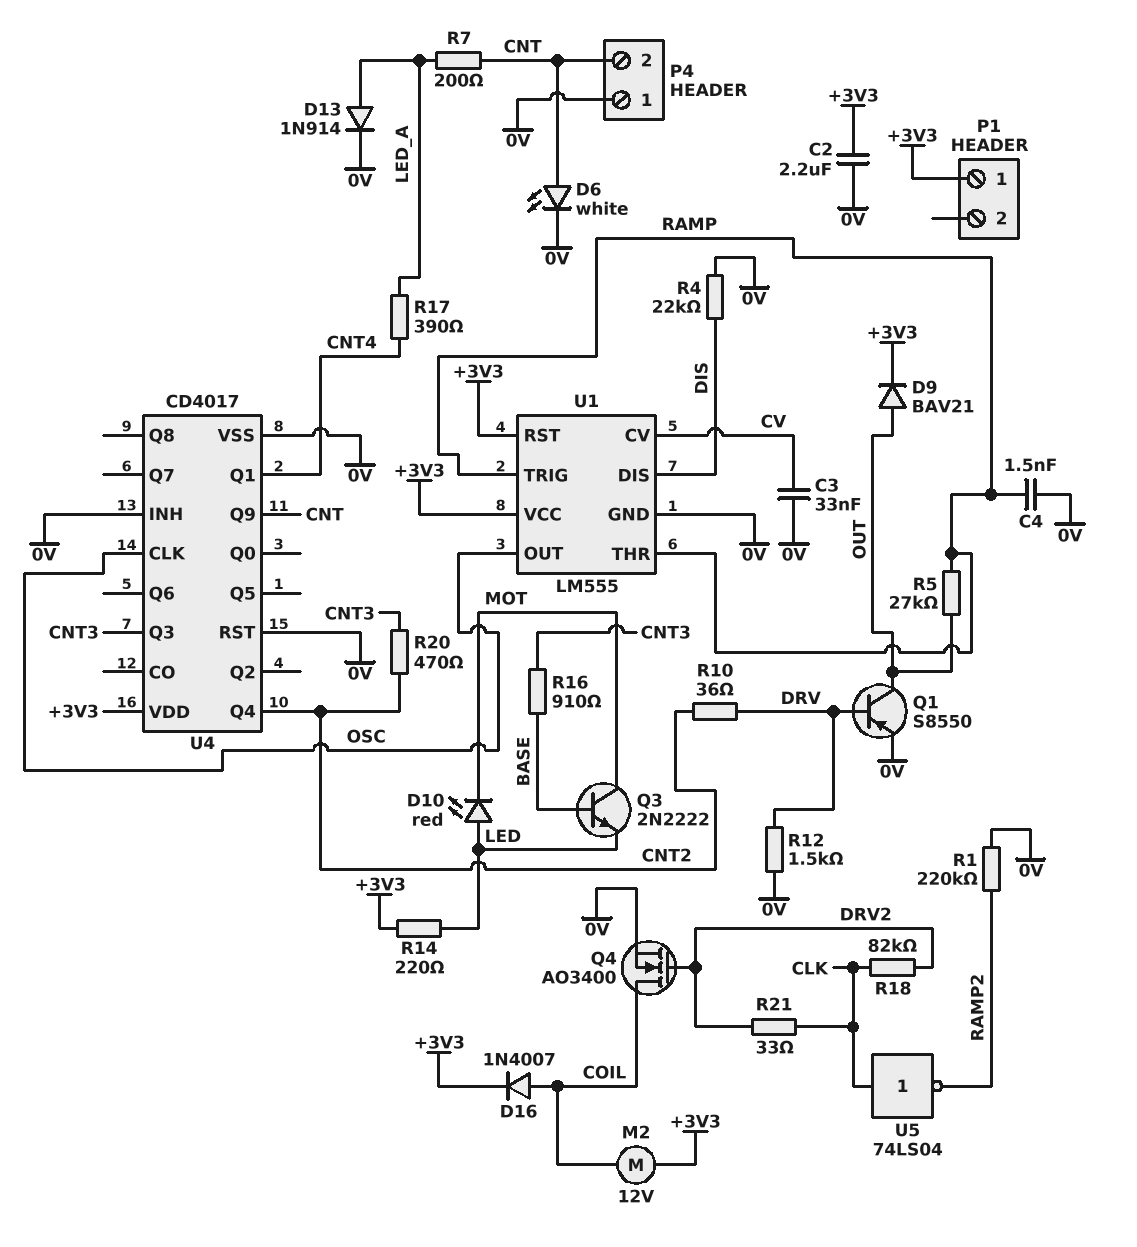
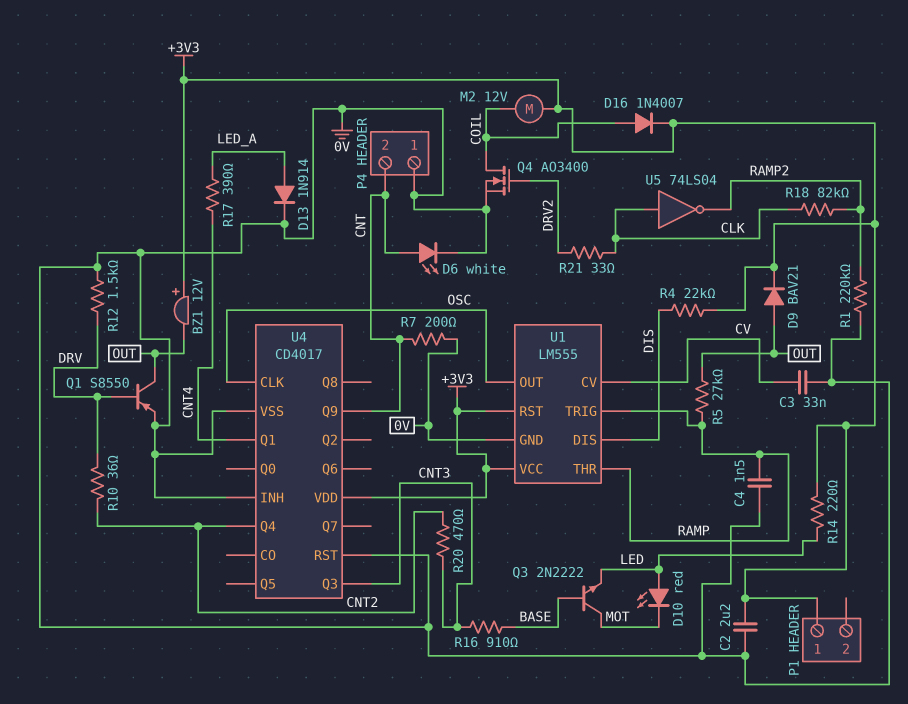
BZ1: none -> buzzer 12V (plus +3V3, minus OUT)
R4: 22k (0V, DIS) -> 22k (+3V3, DIS)
R7: 200 (CNT, LED_A) -> 200 (0V, CNT)
R18: 82k (CLK, DRV2) -> 82k (CLK, RAMP2)

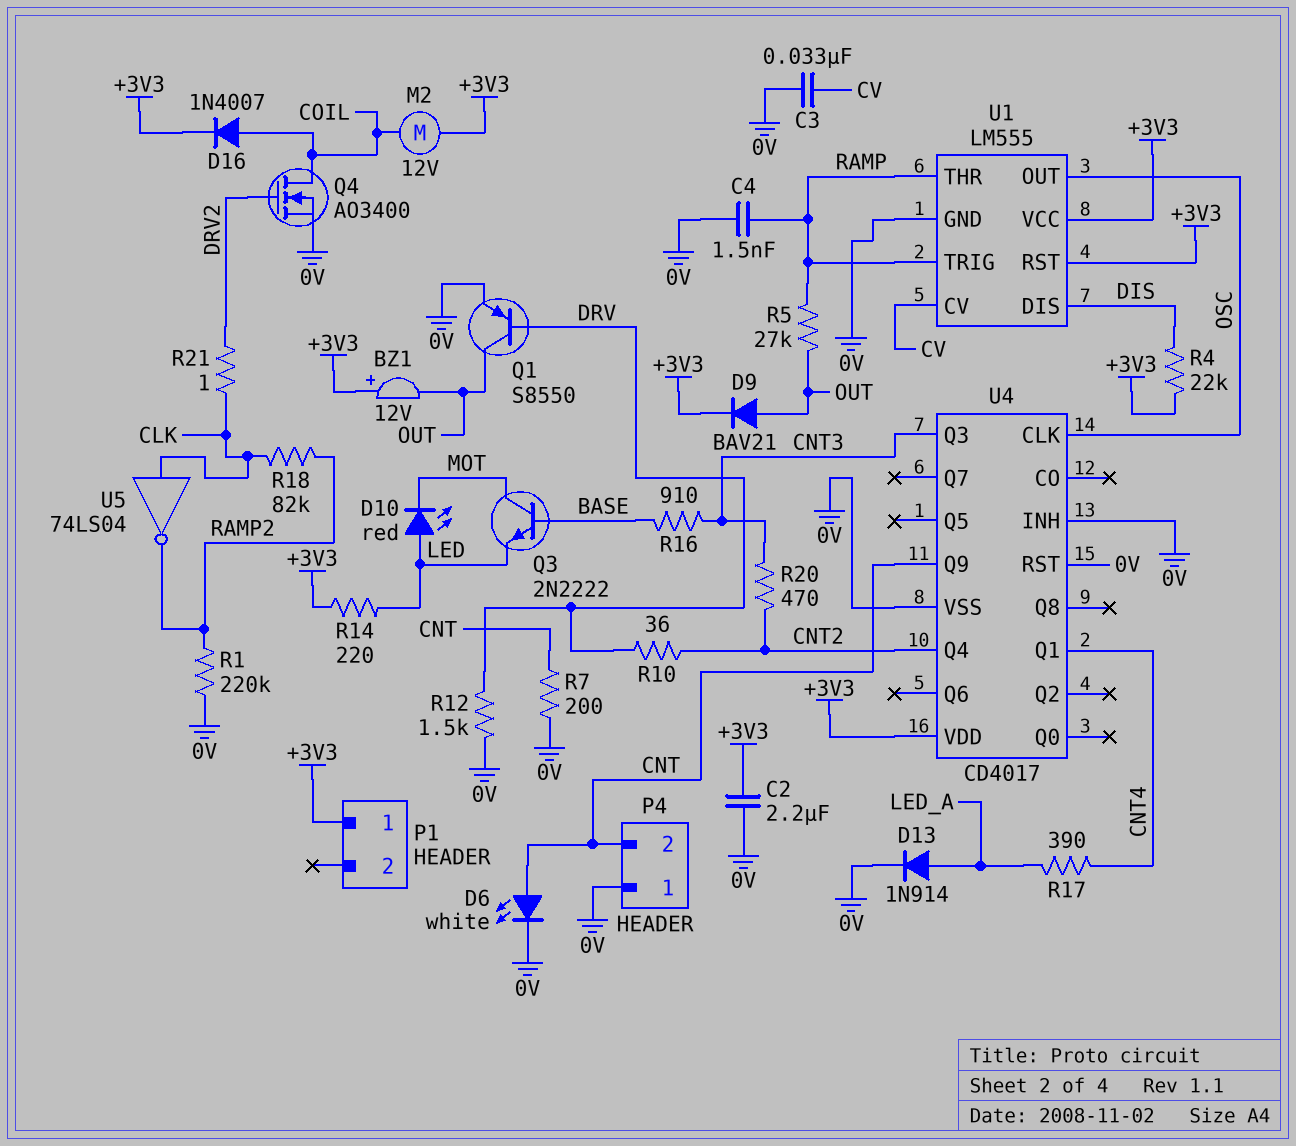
R21: 33 (CLK, DRV2) -> 1 (CLK, DRV2)

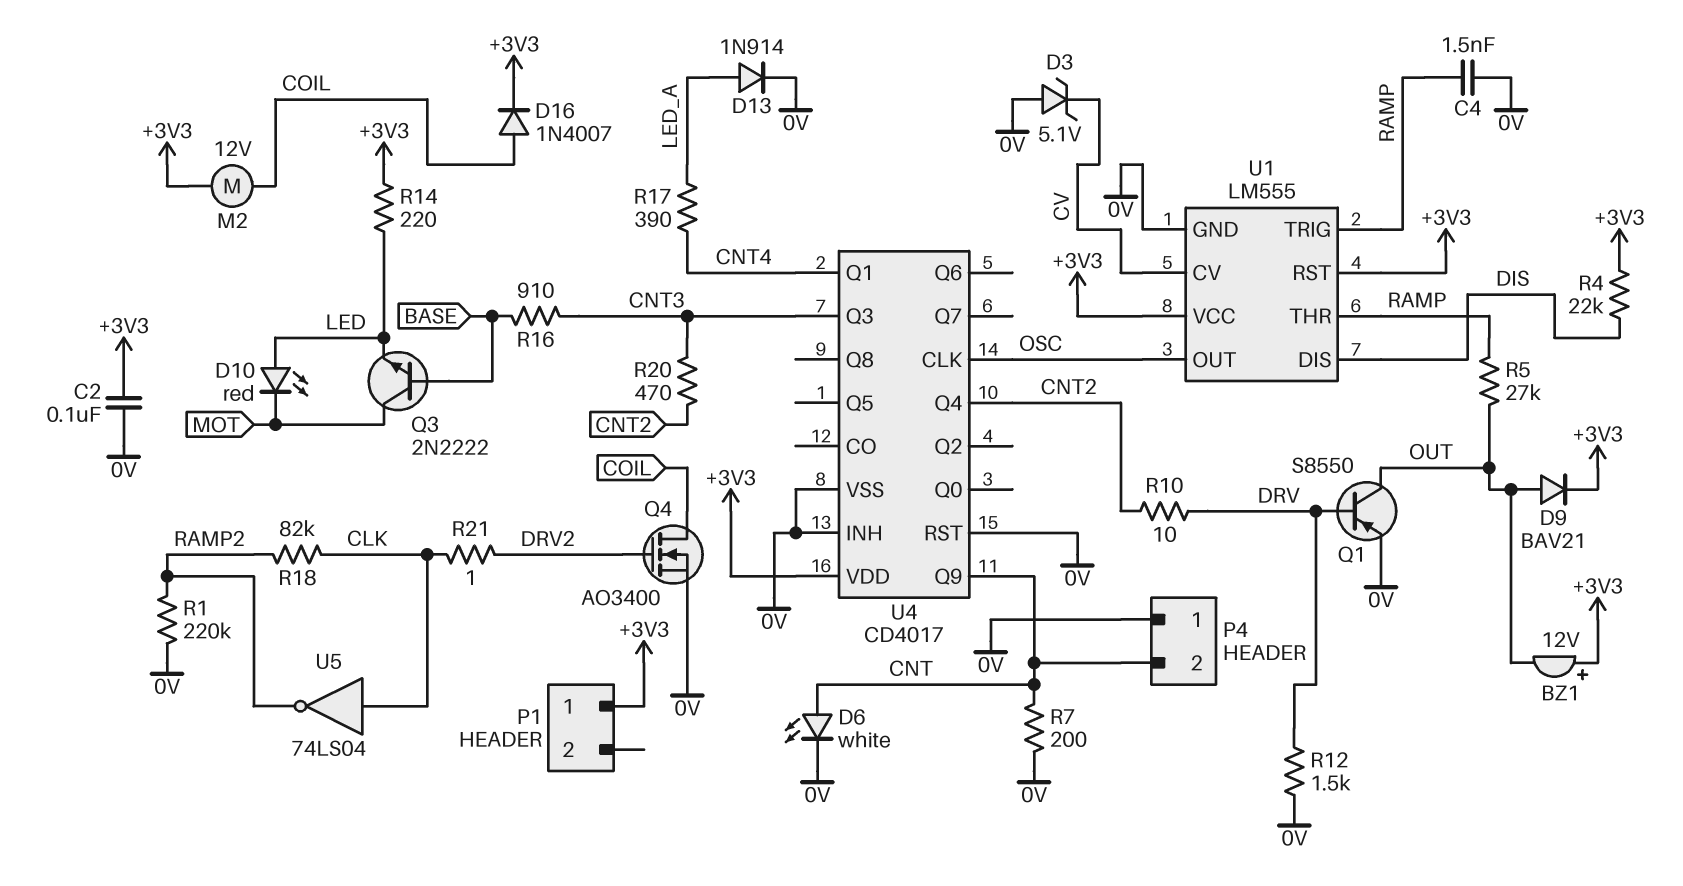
C2: 2.2uF (+3V3, 0V) -> 100nF (+3V3, 0V)
C3: 33nF (0V, CV) -> none
D3: none -> zener 5.1V (A 0V, K CV)
R10: 36 (CNT2, DRV) -> 10 (CNT2, DRV)

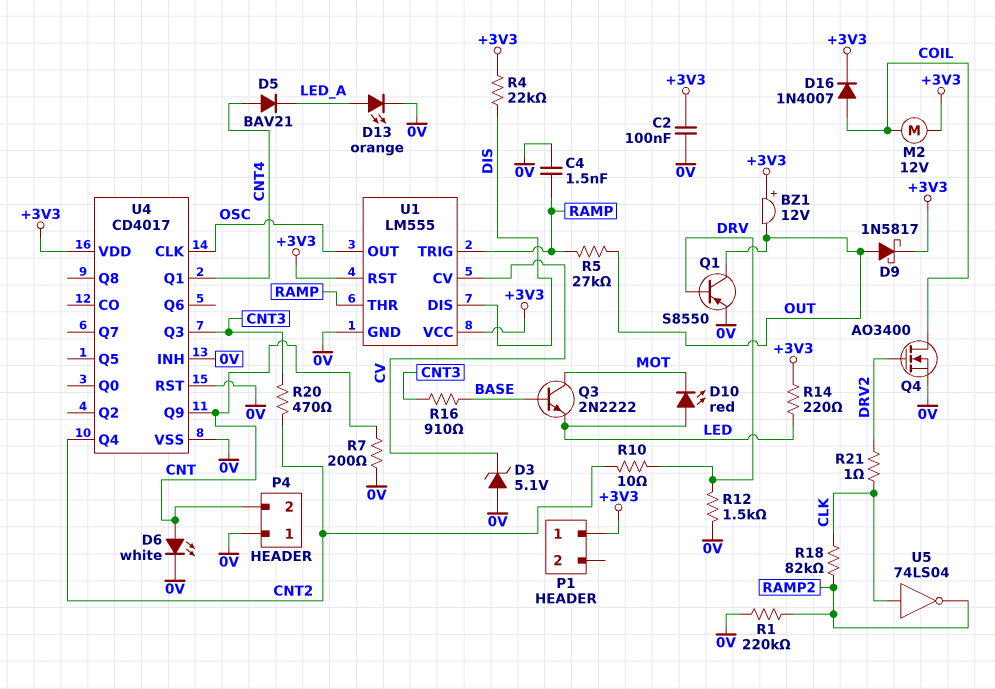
D5: none -> diode BAV21 (A CNT4, K LED_A)
D9: diode BAV21 (A OUT, K +3V3) -> schottky 1N5817 (A OUT, K +3V3)
D13: diode 1N914 (A LED_A, K 0V) -> LED orange (A LED_A, K 0V)
R17: 390 (CNT4, LED_A) -> none

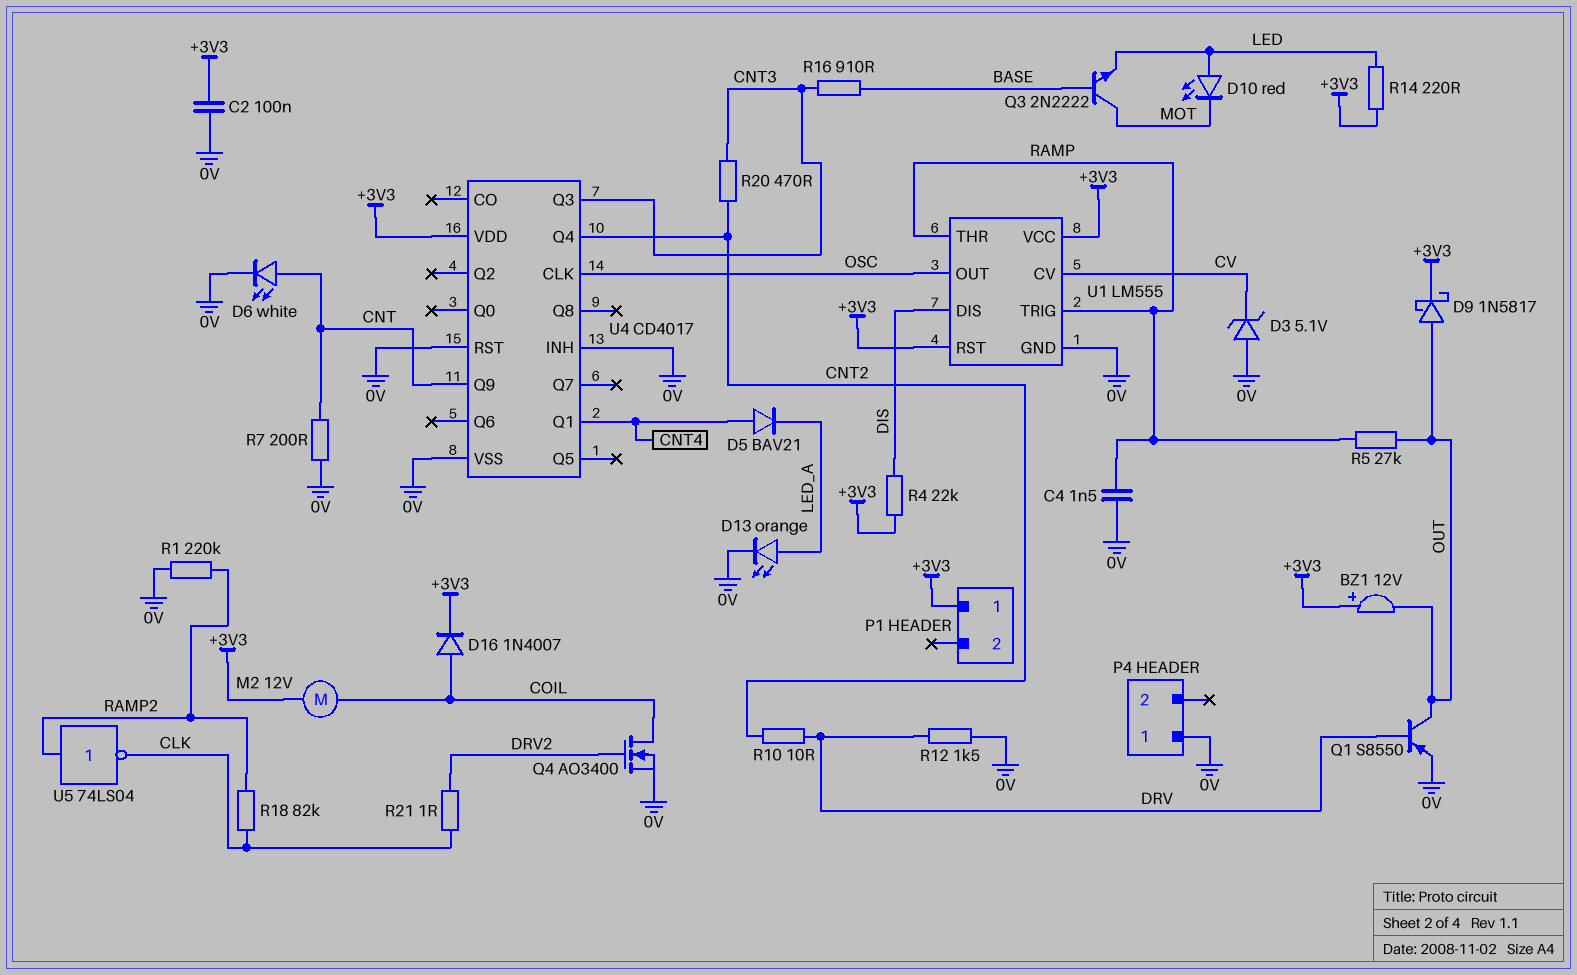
P4 pin 2: CNT -> none
U5: NOT 74LS04 (in CLK, out RAMP2) -> NOT 74LS04 (in RAMP2, out CLK)

